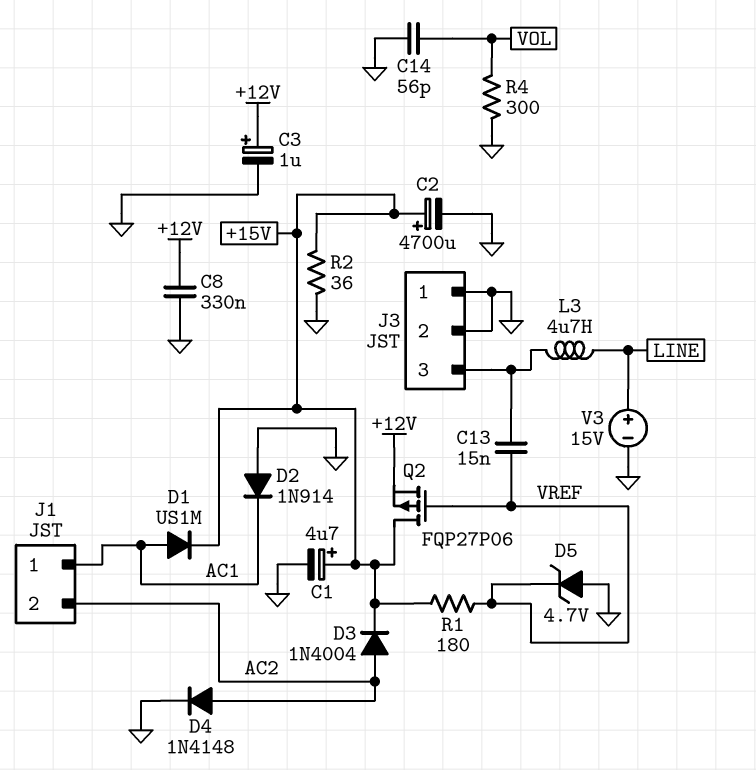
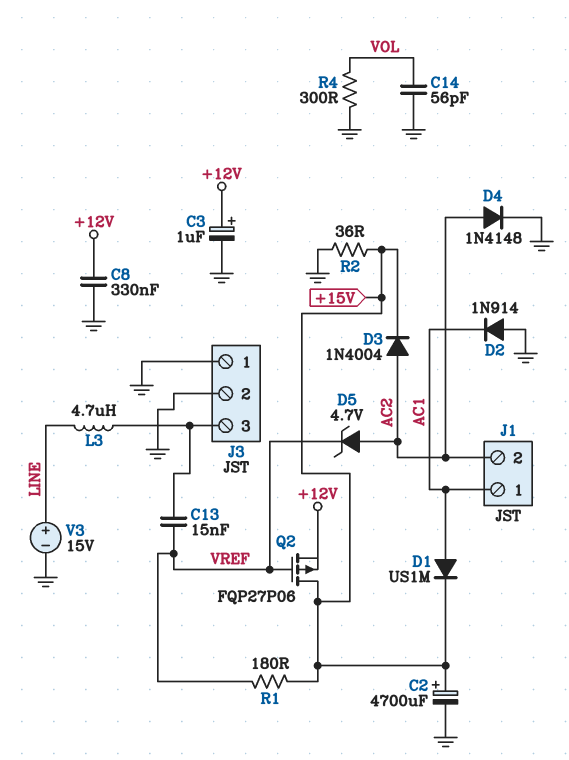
C1: 4.7uF (plus +15V, minus GND) -> none
D5: zener 4.7V (A GND, K VREF) -> zener 4.7V (A AC2, K VREF)

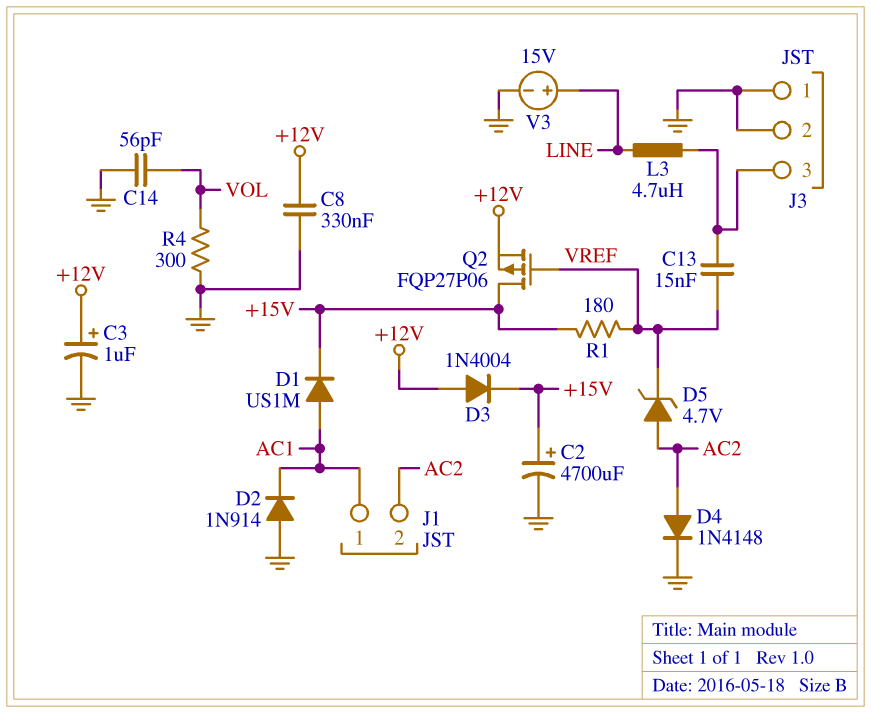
D3: diode 1N4004 (A AC2, K +15V) -> diode 1N4004 (A +12V, K +15V)
R2: 36 (+15V, GND) -> none

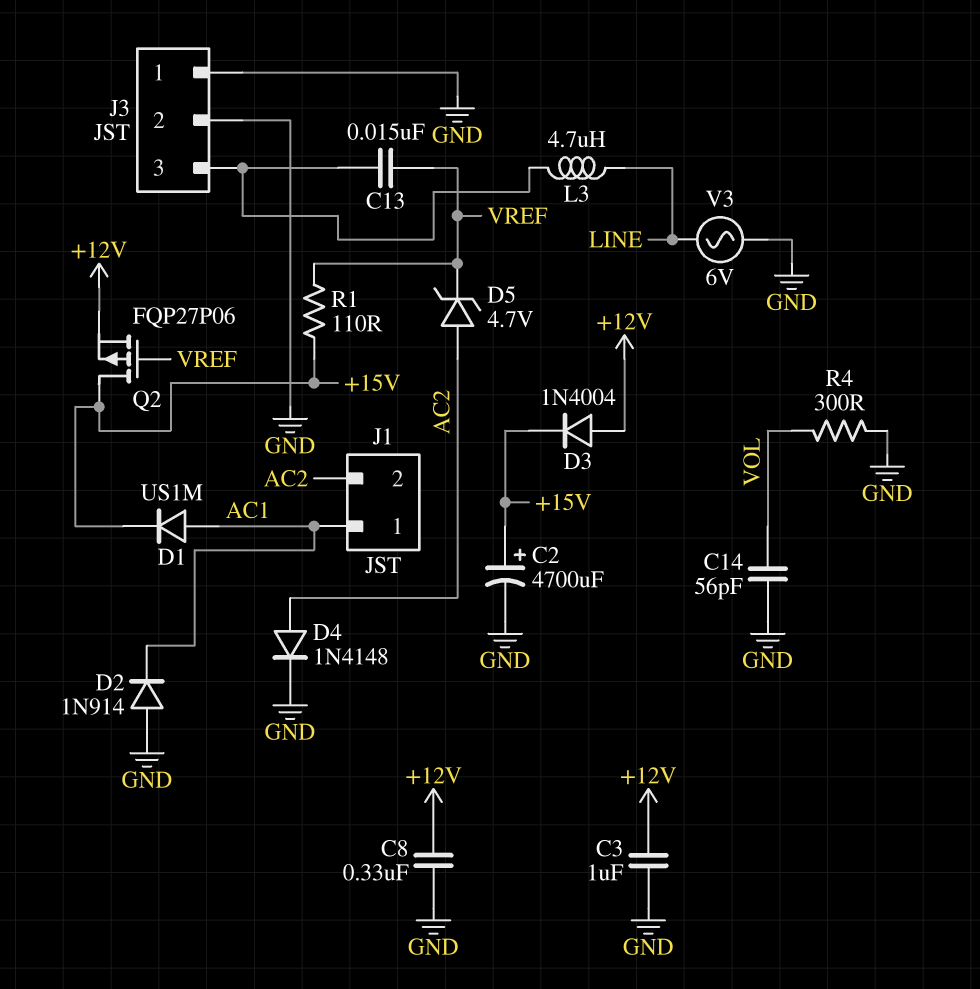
C3: 1uF (plus +12V, minus GND) -> 1uF (+12V, GND)
R1: 180 (+15V, VREF) -> 110 (+15V, VREF)
V3: 15V (plus LINE, minus GND) -> AC 6V (GND, LINE)

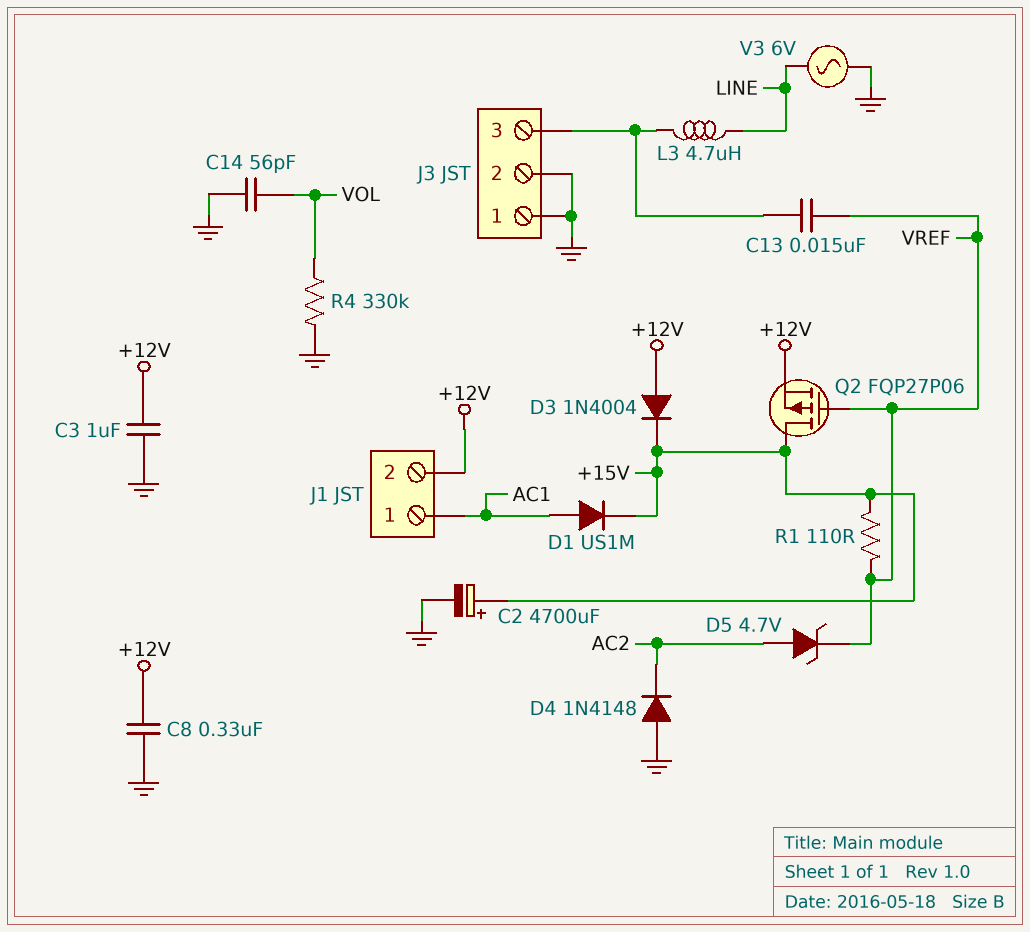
D2: diode 1N914 (A GND, K AC1) -> none
D4: diode 1N4148 (A AC2, K GND) -> diode 1N4148 (A GND, K AC2)
J1 pin 2: AC2 -> +12V
R4: 300 (GND, VOL) -> 330k (GND, VOL)

